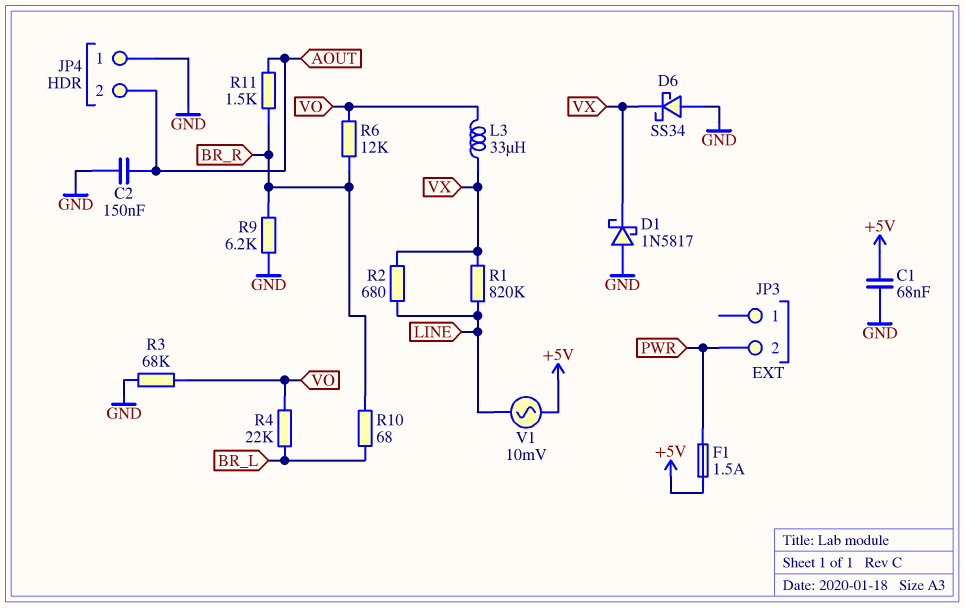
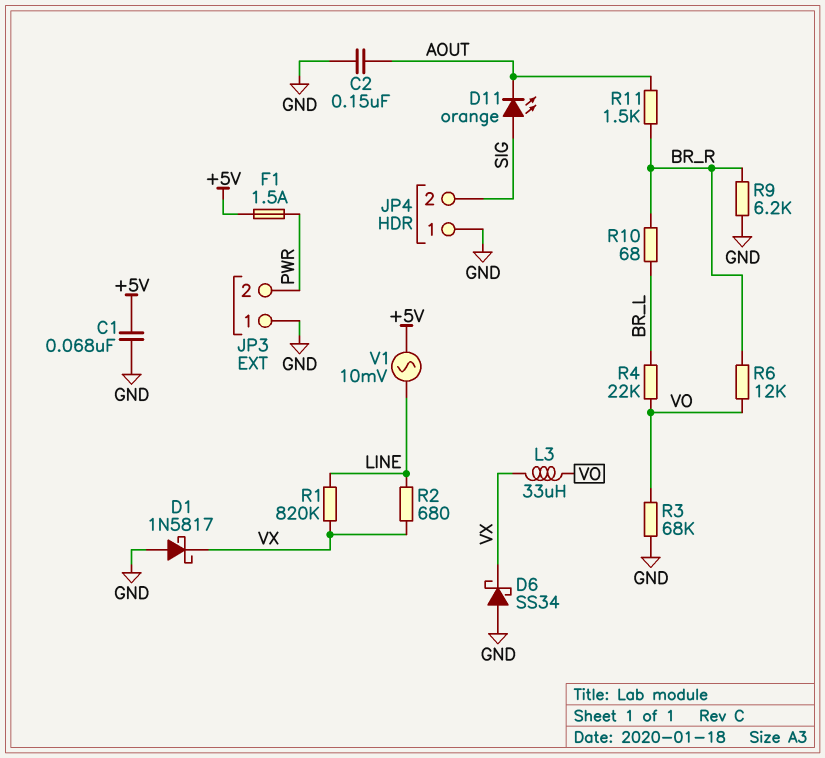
D11: none -> LED orange (A SIG, K AOUT)
JP3 pin 1: none -> GND
JP4 pin 2: AOUT -> SIG

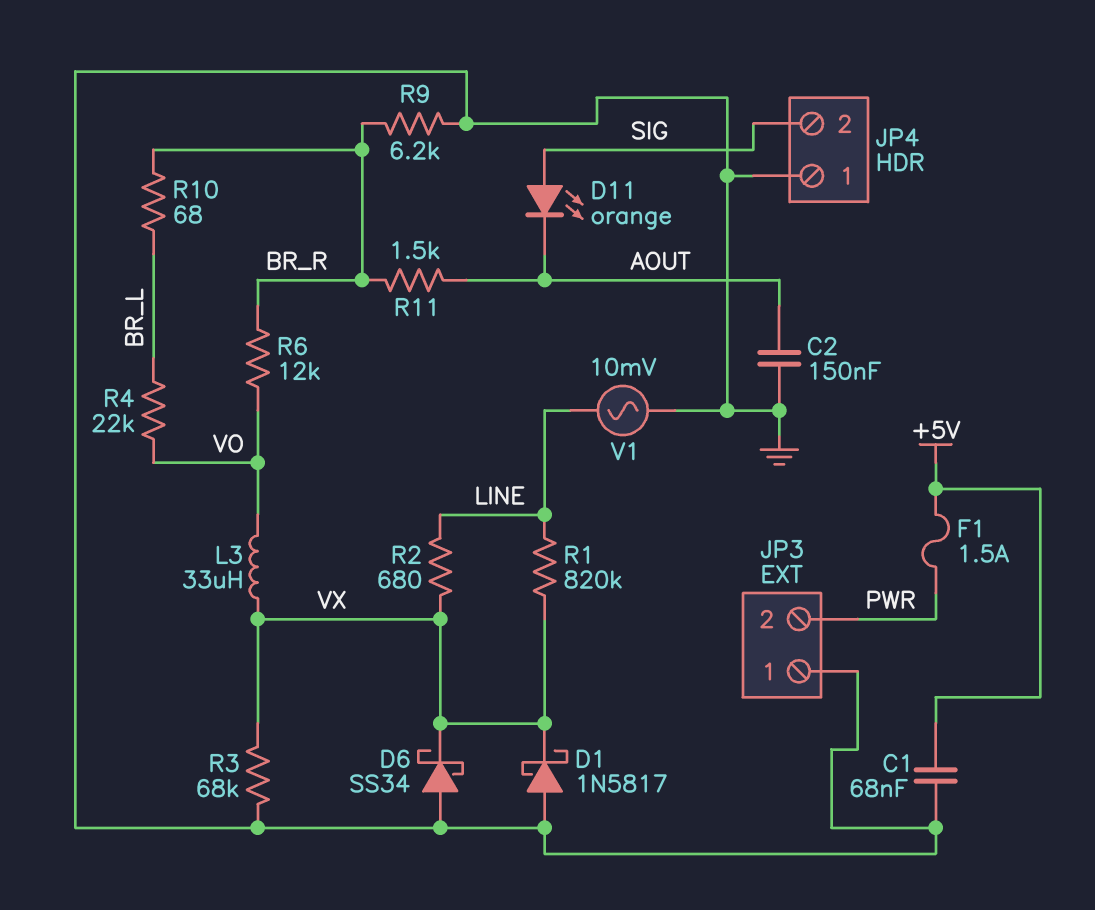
R3: 68k (GND, VO) -> 68k (GND, VX)
V1: AC 10mV (+5V, LINE) -> AC 10mV (GND, LINE)

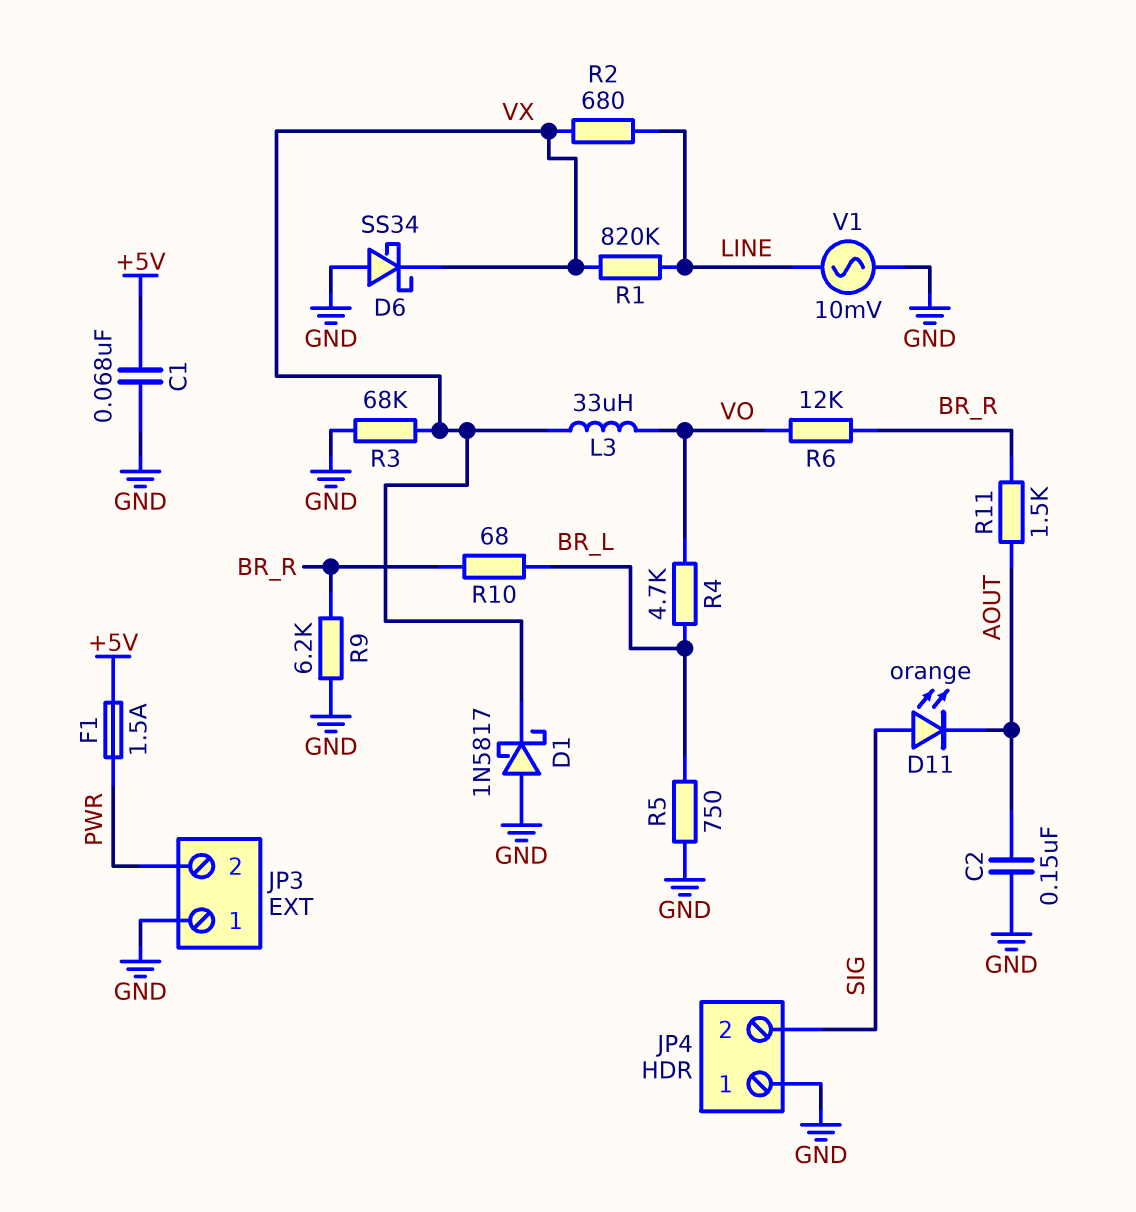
R4: 22k (BR_L, VO) -> 4.7k (BR_L, VO)
R5: none -> 750 (BR_L, GND)

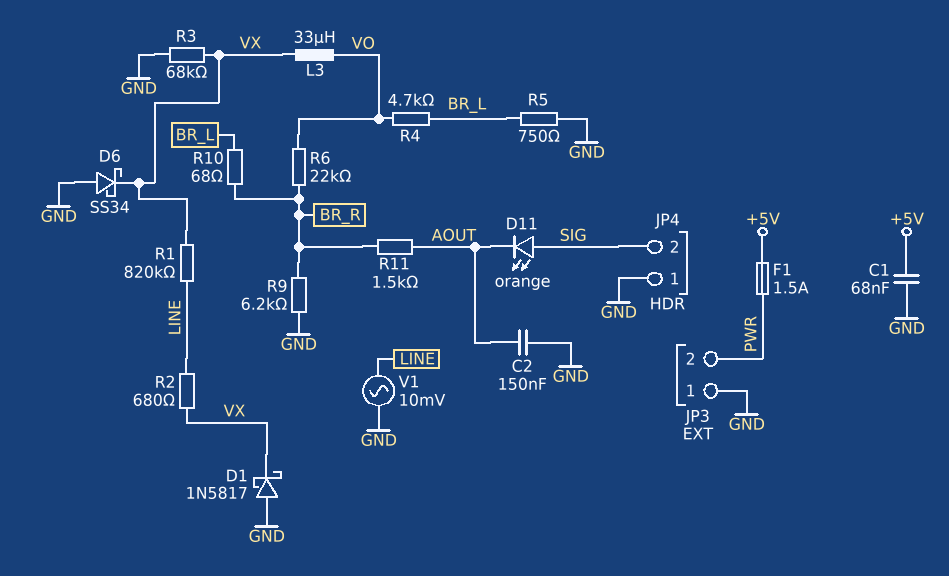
R6: 12k (BR_R, VO) -> 22k (BR_R, VO)

